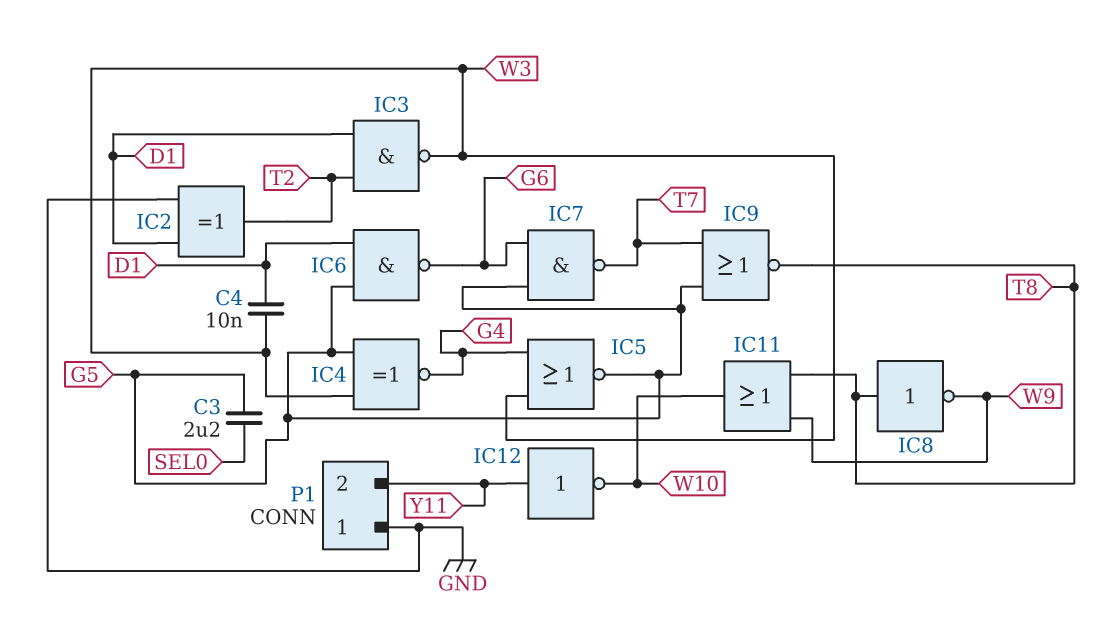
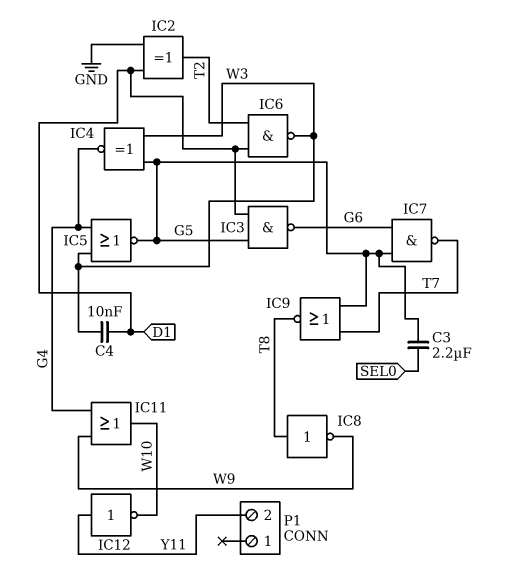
IC3: NAND (in D1, in T2, out W3) -> NAND (in D1, in G5, out G6)
IC6: NAND (in D1, in G5, out G6) -> NAND (in D1, in T2, out W3)
IC11: OR (in T8, in W9, out W10) -> OR (in G4, in W9, out W10)
P1 pin 1: GND -> none

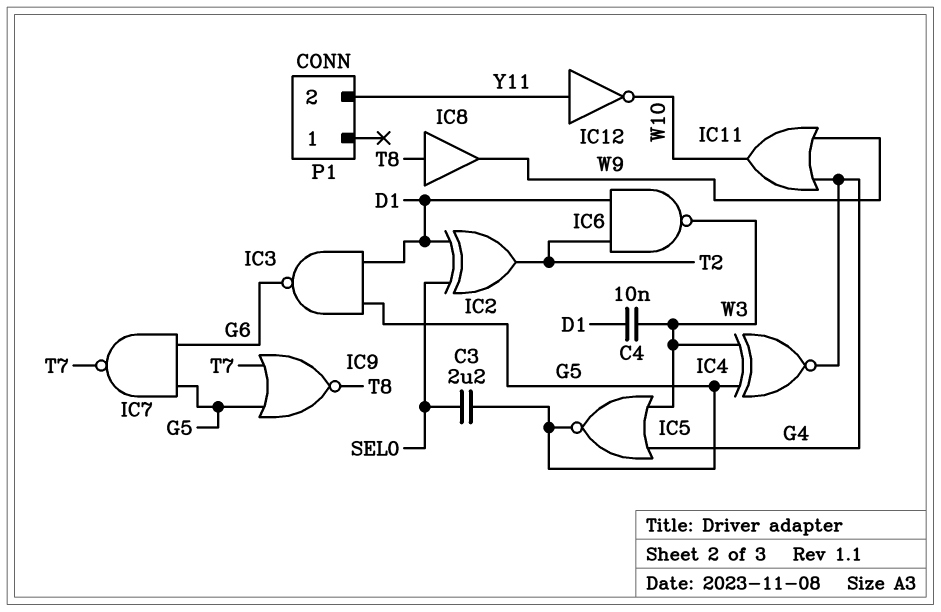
IC2: XOR (in D1, in GND, out T2) -> XOR (in D1, in SEL0, out T2)
IC8: NOT (in T8, out W9) -> buffer (in T8, out W9)

